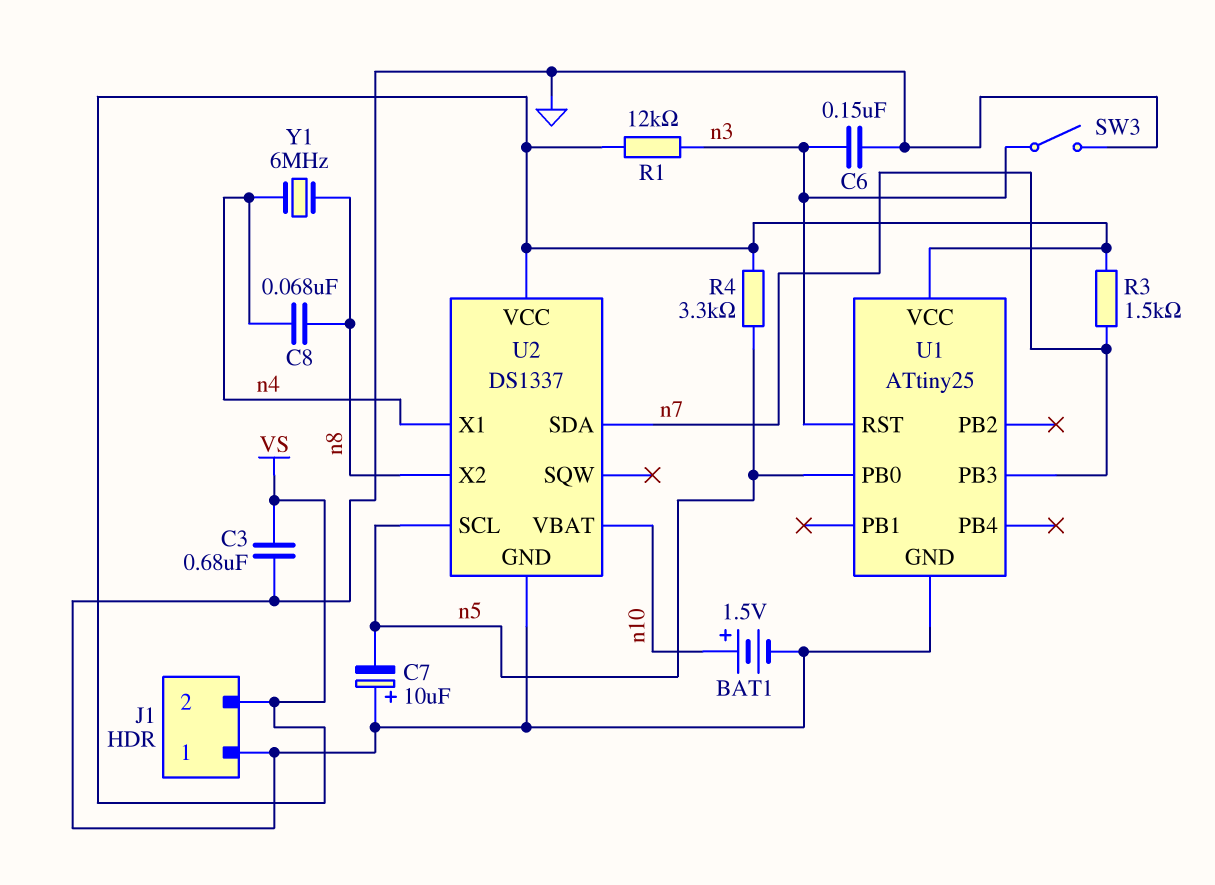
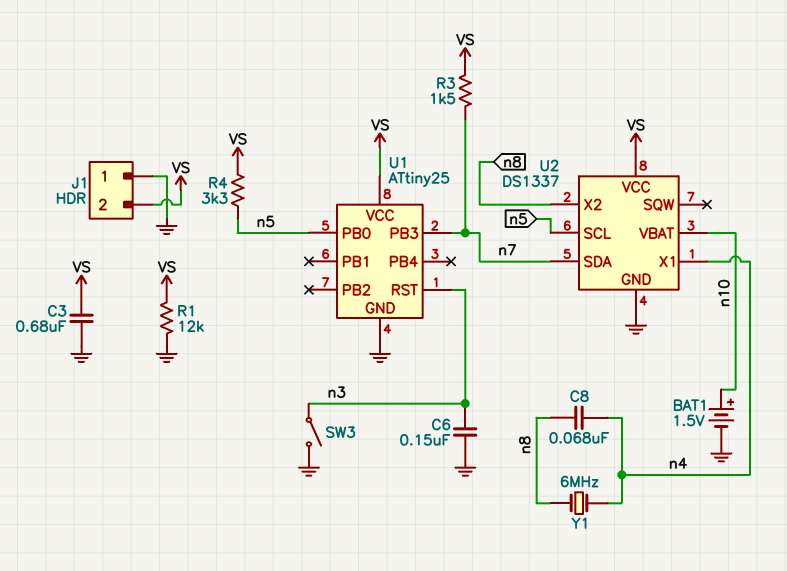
C7: 10uF (plus GND, minus n5) -> none
R1: 12k (VS, n3) -> 12k (GND, VS)

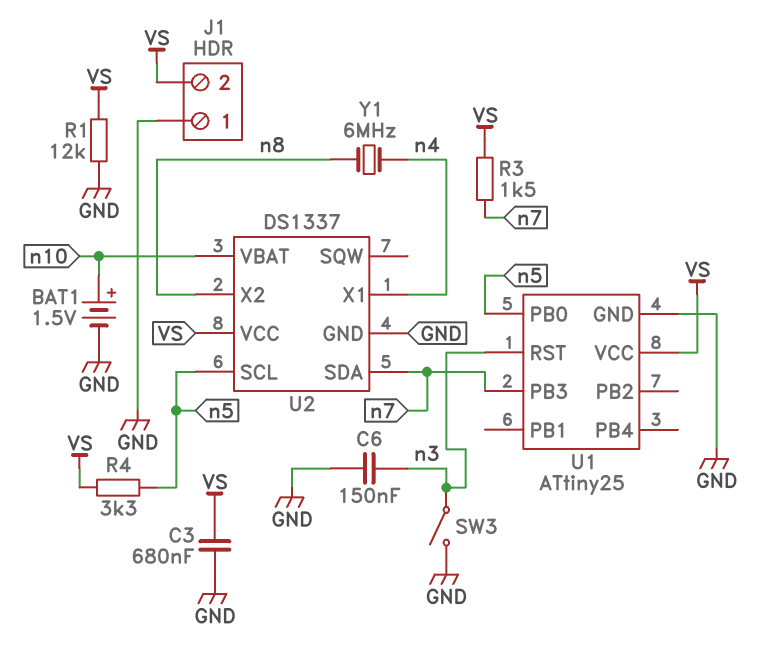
C8: 68nF (n4, n8) -> none

